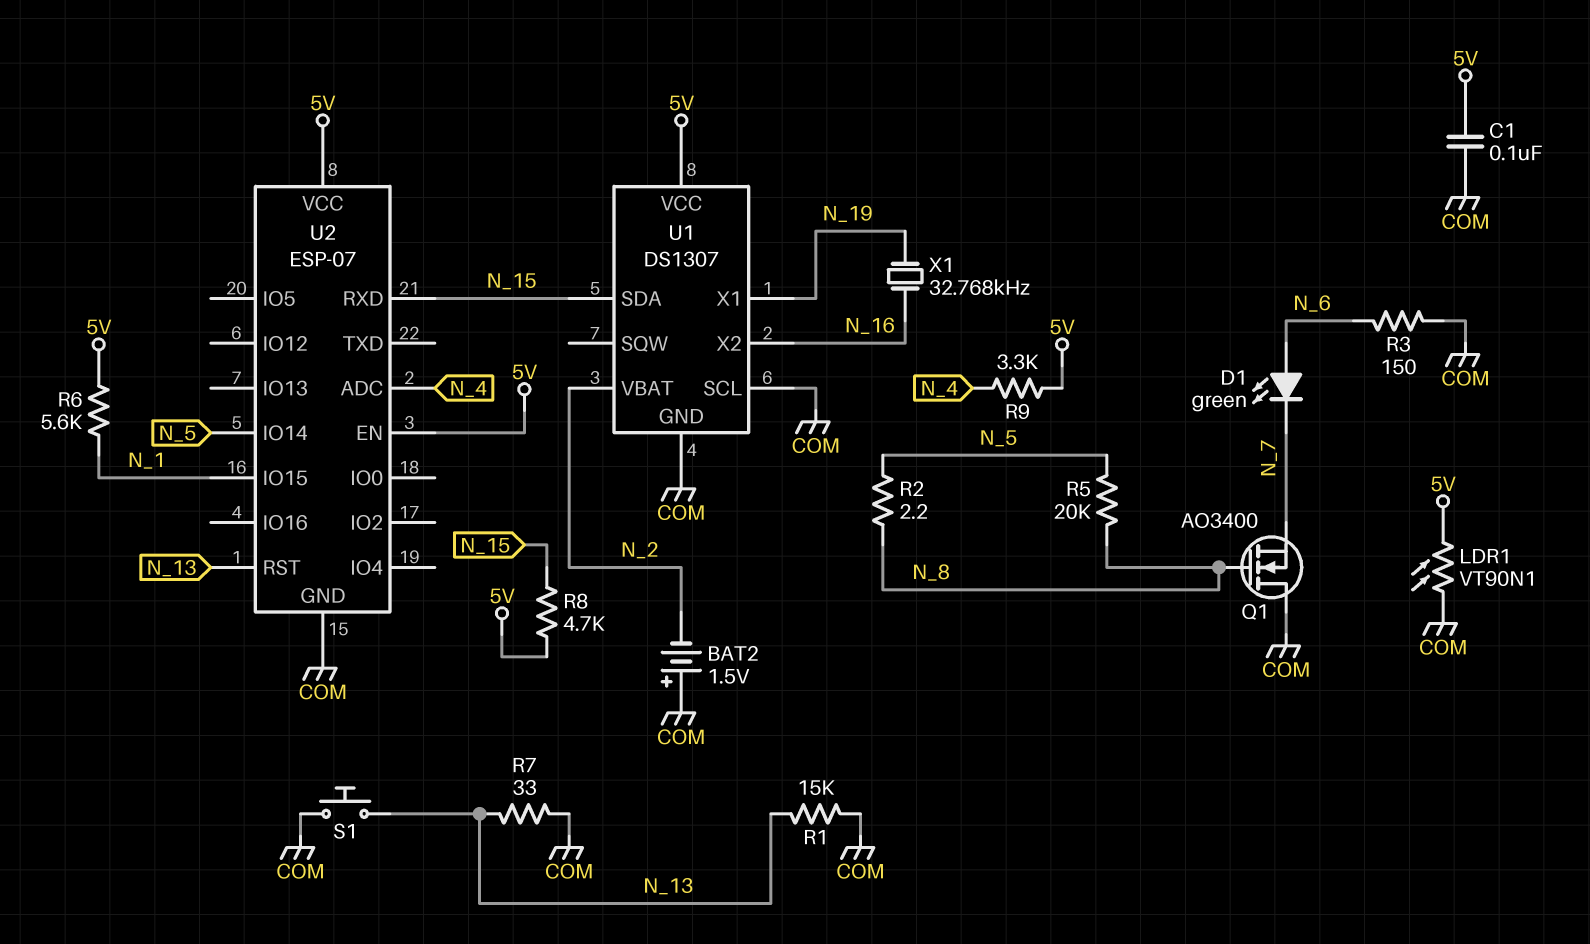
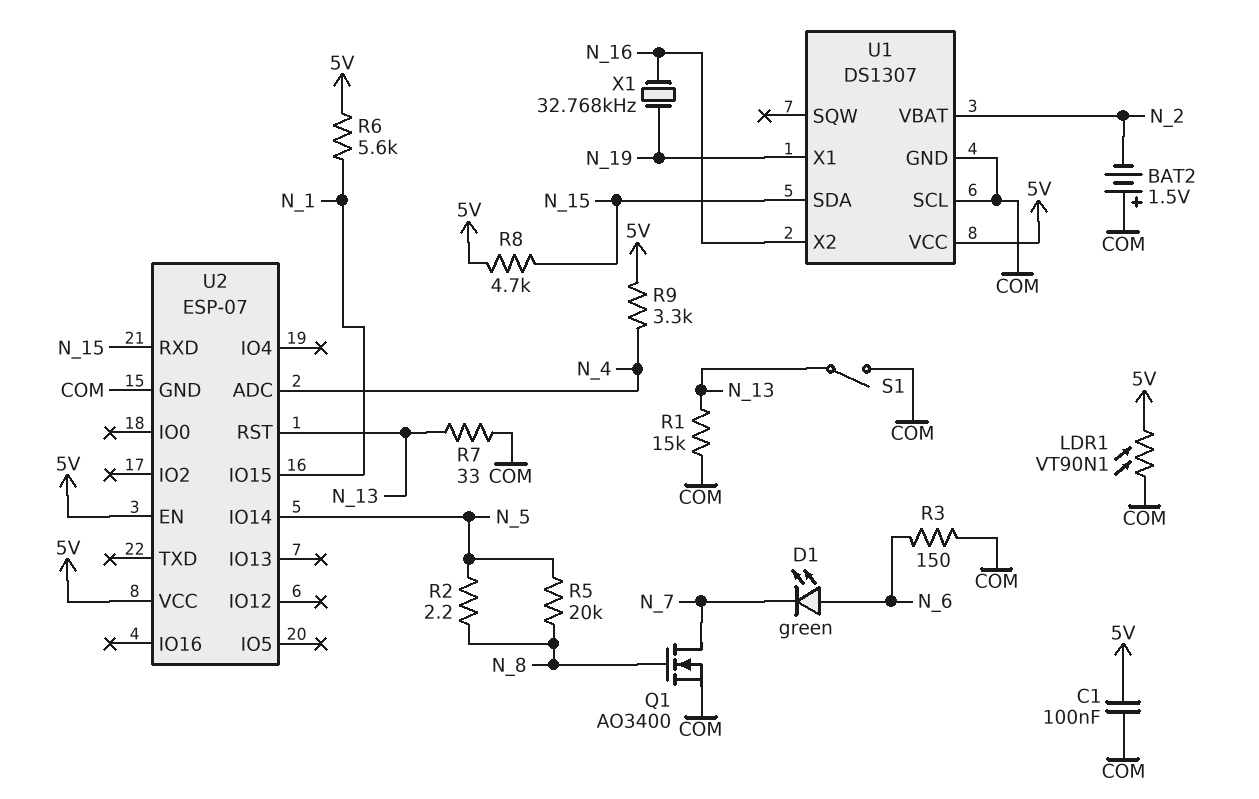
Q1: NMOS AO3400 (G N_8, D COM, S N_7) -> NMOS AO3400 (G N_8, D N_7, S COM)
S1: button (COM, N_13) -> switch (COM, N_13)

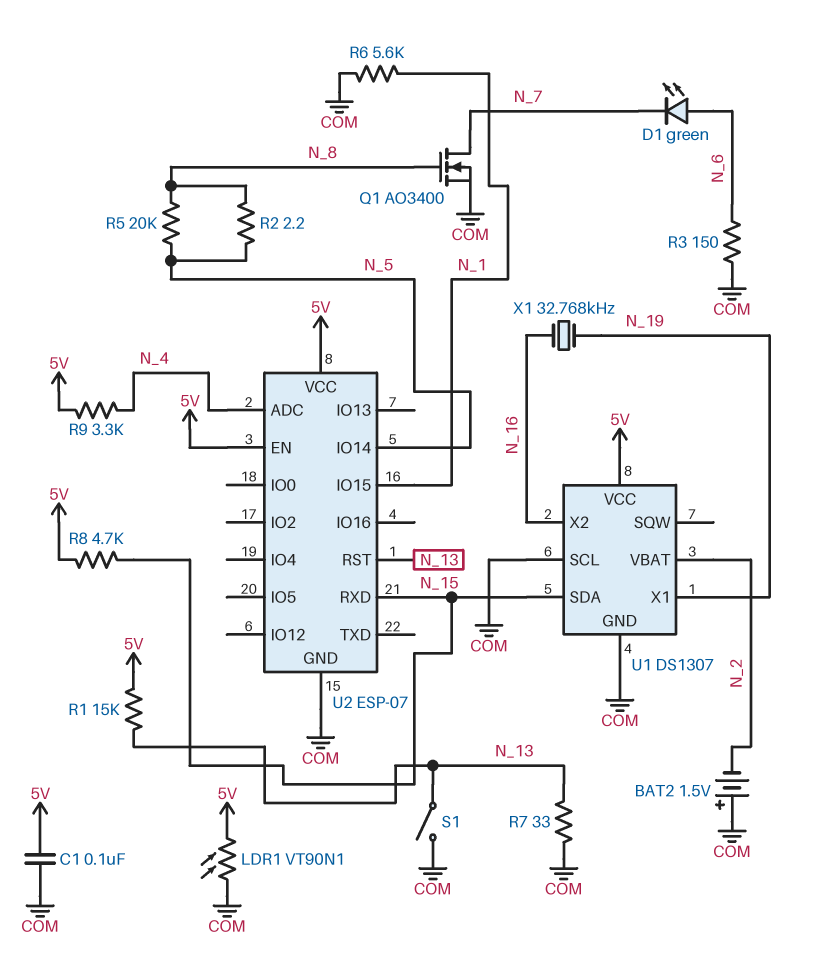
R1: 15k (COM, N_13) -> 15k (5V, N_13)
R6: 5.6k (5V, N_1) -> 5.6k (COM, N_1)

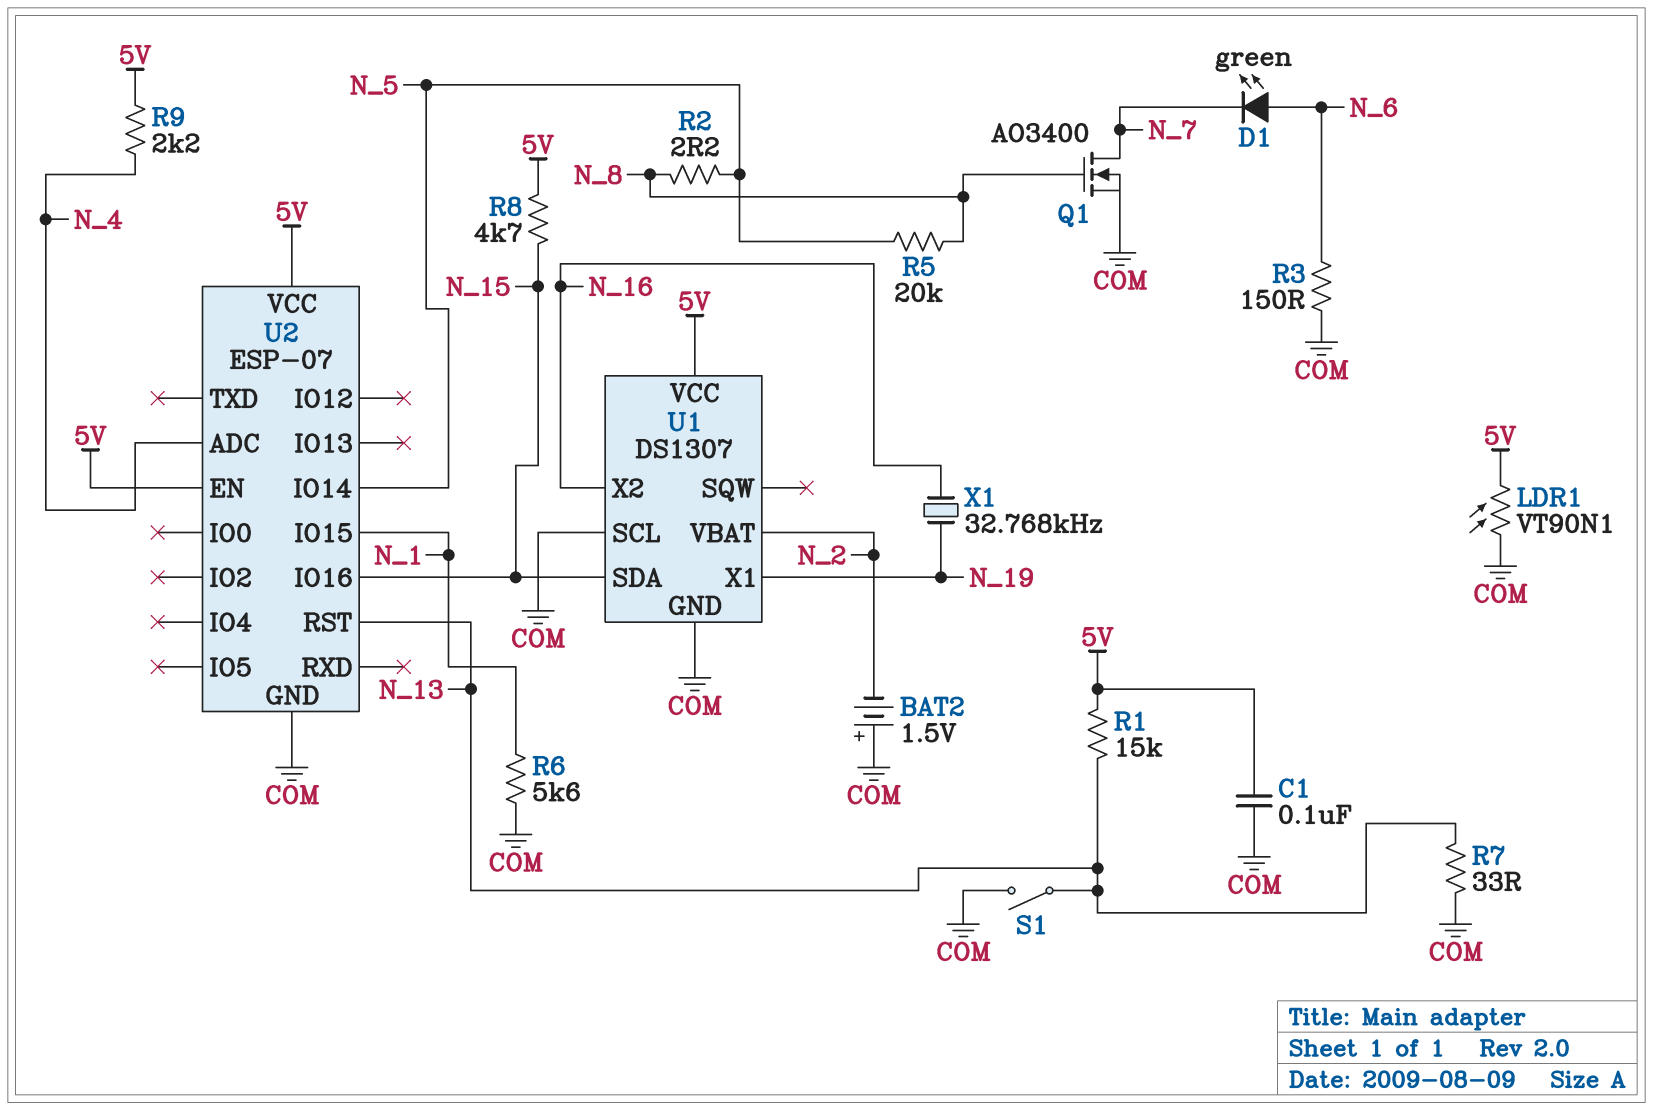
R9: 3.3k (5V, N_4) -> 2.2k (5V, N_4)
U2 pin IO16: none -> N_15
U2 pin RXD: N_15 -> none

